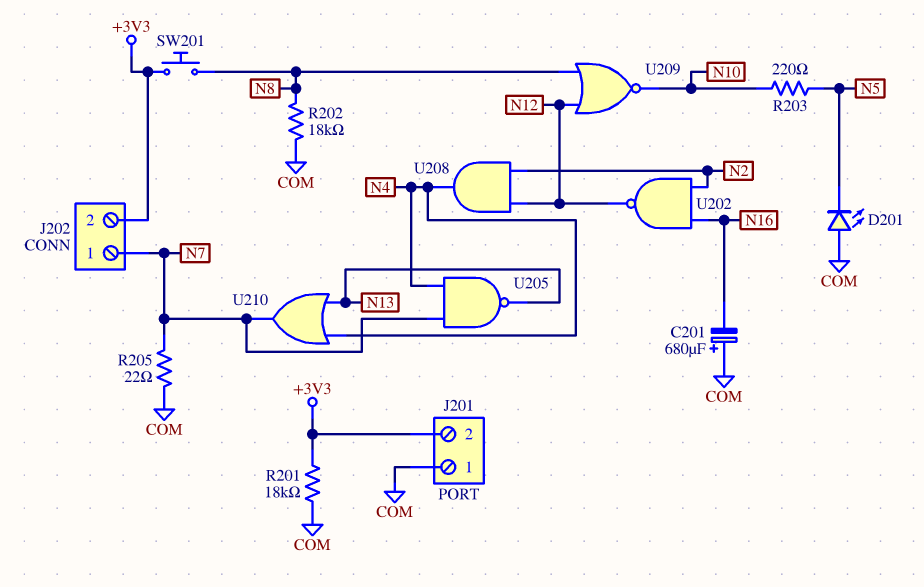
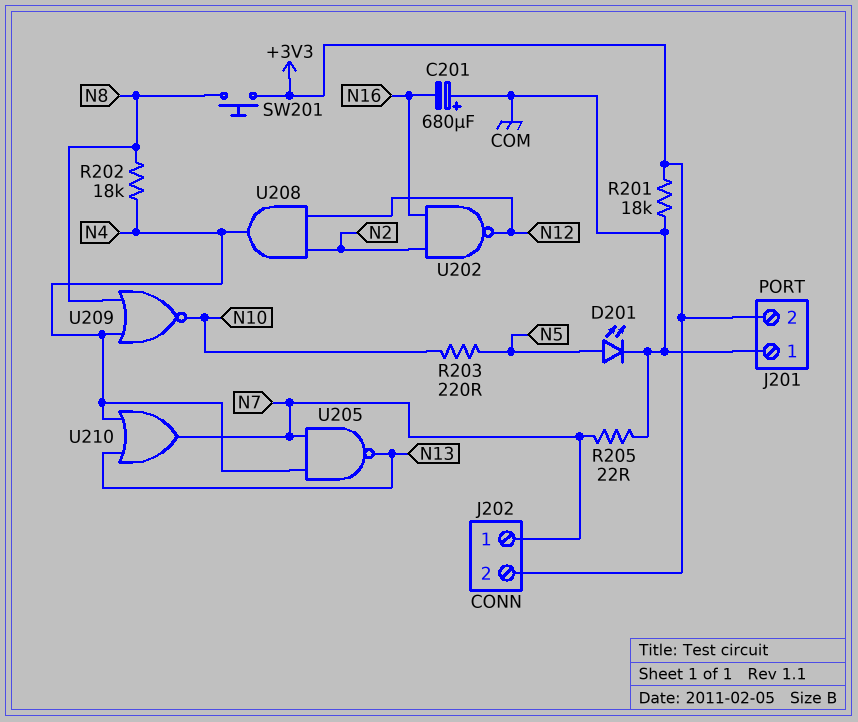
D201: LED (A COM, K N5) -> LED (A N5, K COM)
R202: 18k (COM, N8) -> 18k (N4, N8)
U209: NOR (in N8, in N12, out N10) -> NOR (in N4, in N8, out N10)

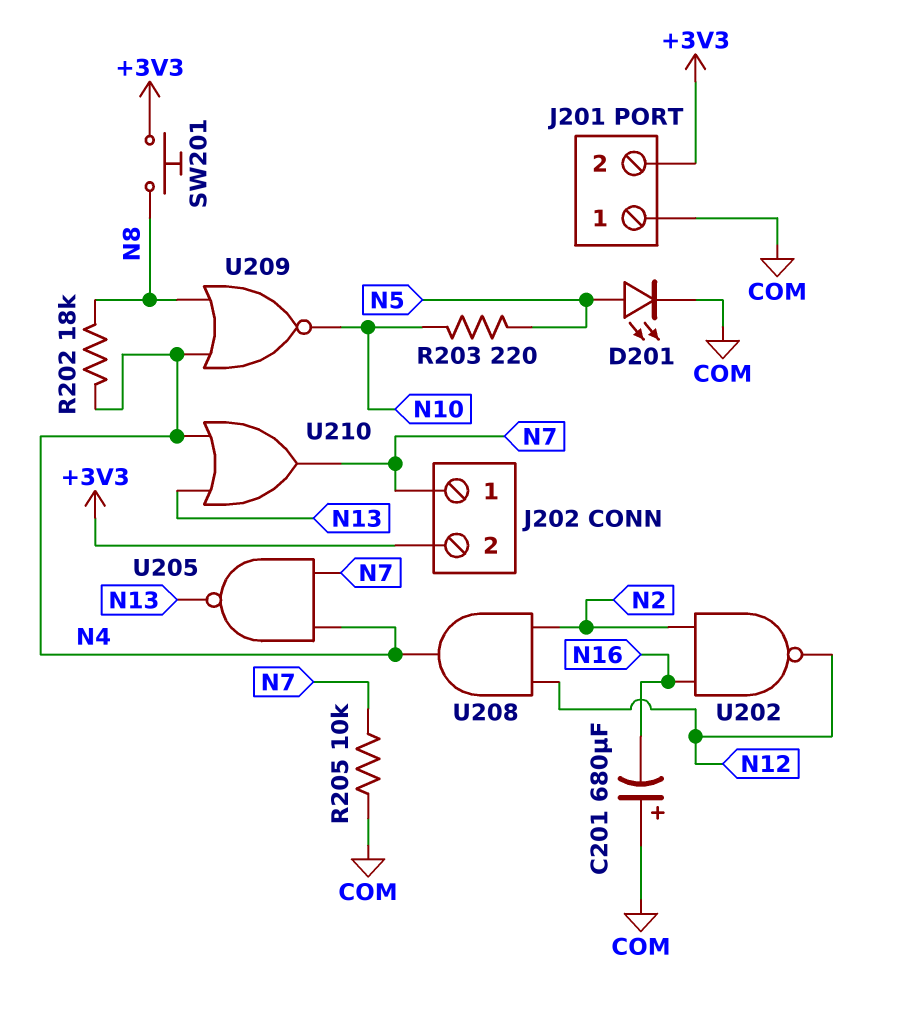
R201: 18k (+3V3, COM) -> none
R205: 22 (COM, N7) -> 10k (COM, N7)

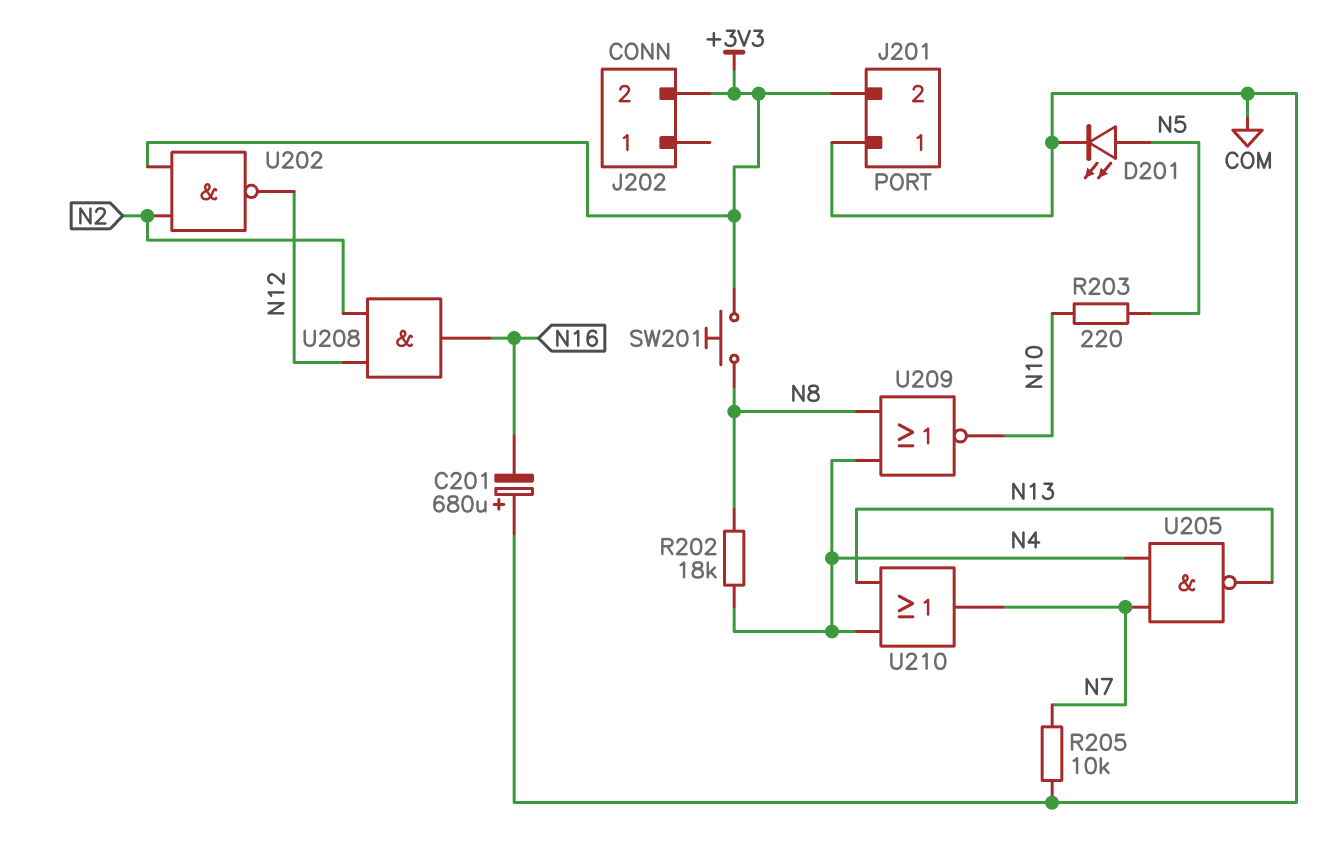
J202 pin 1: N7 -> none
U202: NAND (in N2, in N16, out N12) -> NAND (in +3V3, in N2, out N12)
U208: AND (in N2, in N12, out N4) -> AND (in N2, in N12, out N16)

